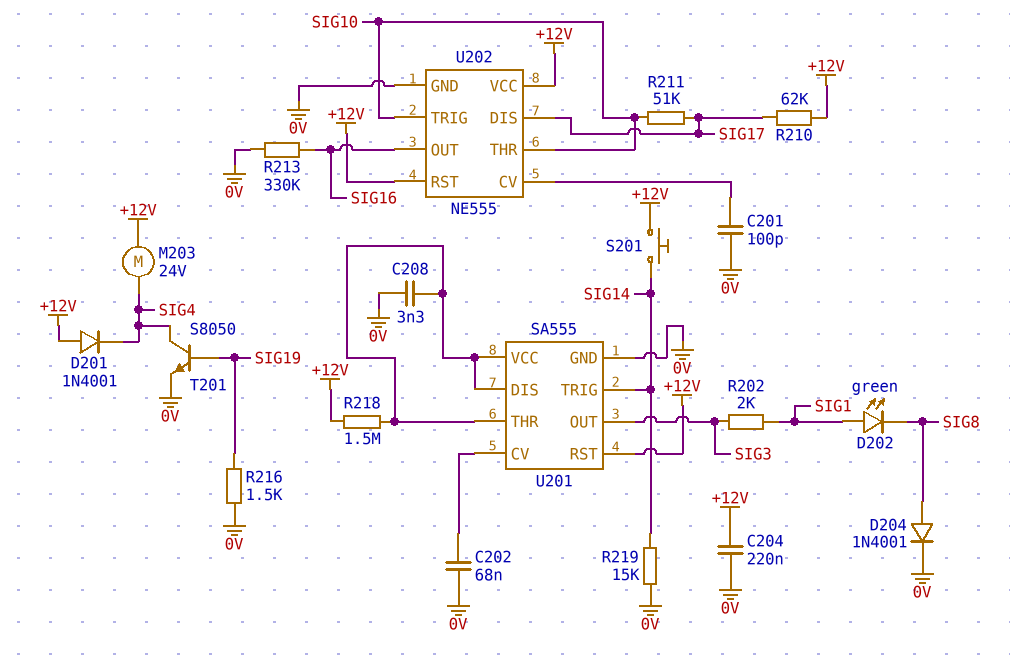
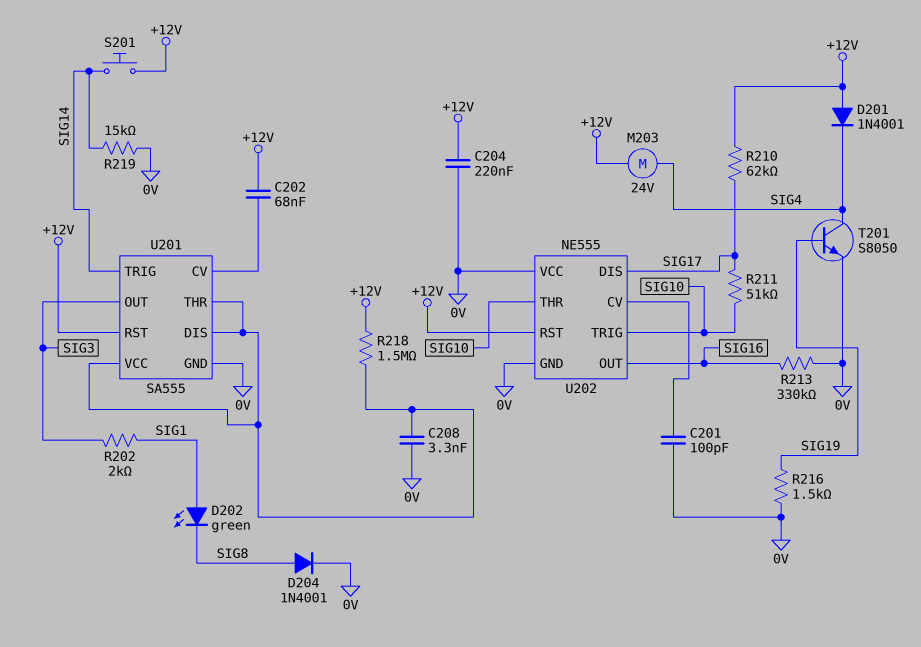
C202: 68nF (0V, U201/CV) -> 68nF (+12V, U201/CV)
U202 pin VCC: +12V -> 0V

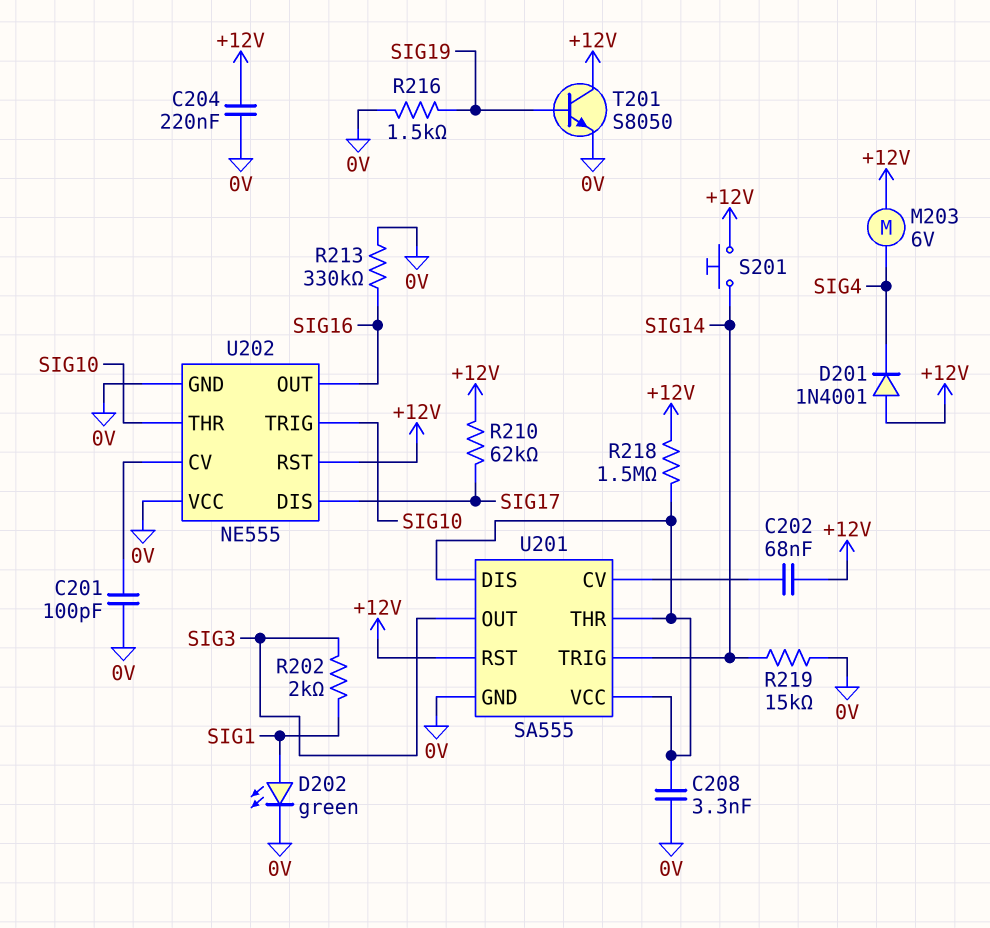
D202: LED green (A SIG1, K SIG8) -> LED green (A SIG1, K 0V)
D204: diode 1N4001 (A SIG8, K 0V) -> none
M203: motor 24V (+12V, SIG4) -> motor 6V (+12V, SIG4)
R211: 51k (SIG10, SIG17) -> none
T201: NPN S8050 (B SIG19, C SIG4, E 0V) -> NPN S8050 (B SIG19, C +12V, E 0V)

